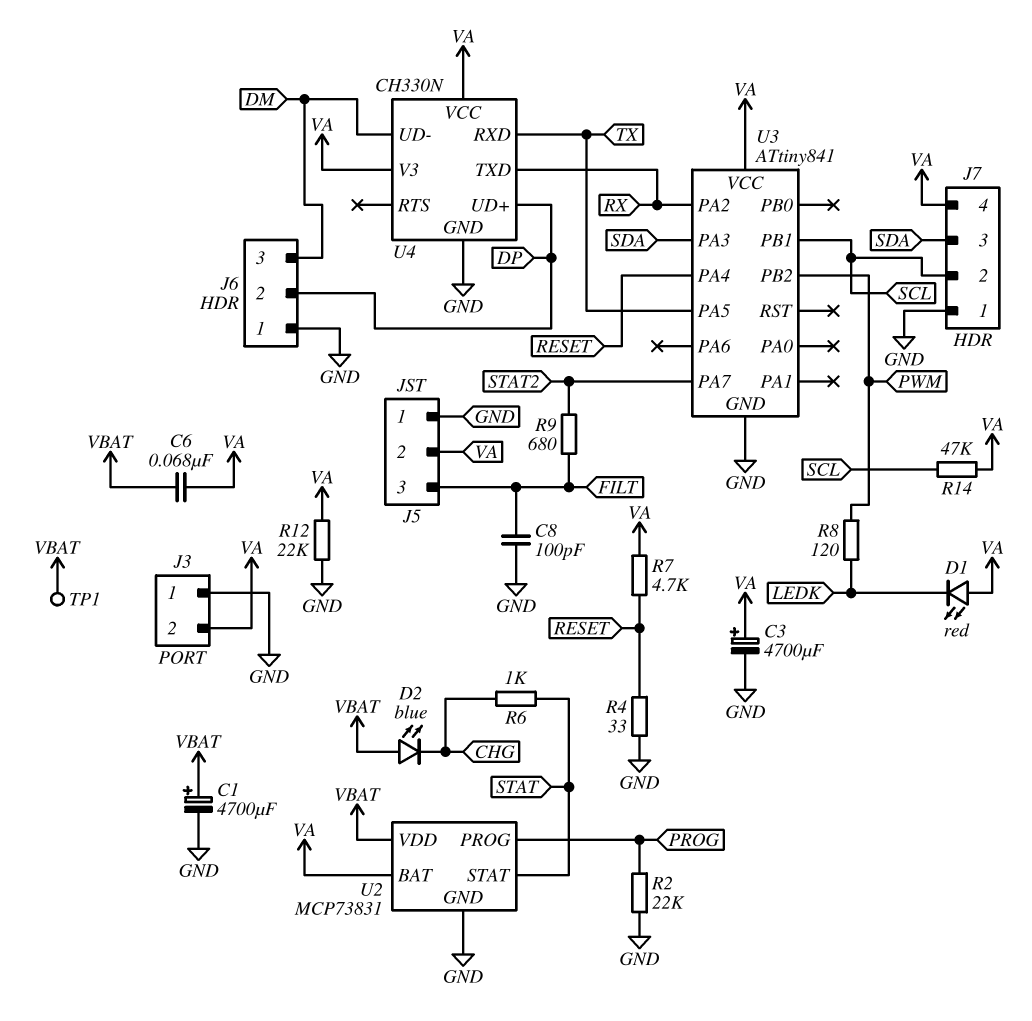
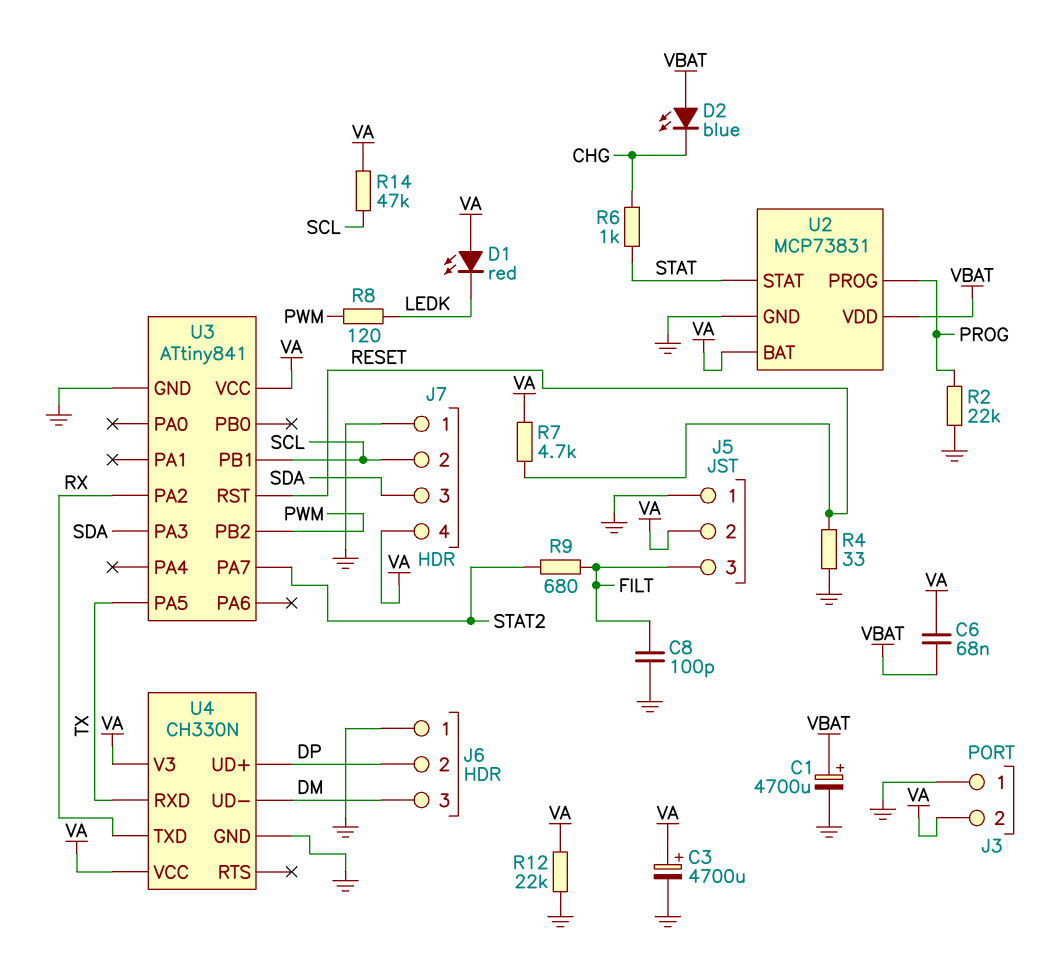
TP1: test point (VBAT) -> none
U3 pin PA4: RESET -> none
U3 pin RST: none -> RESET

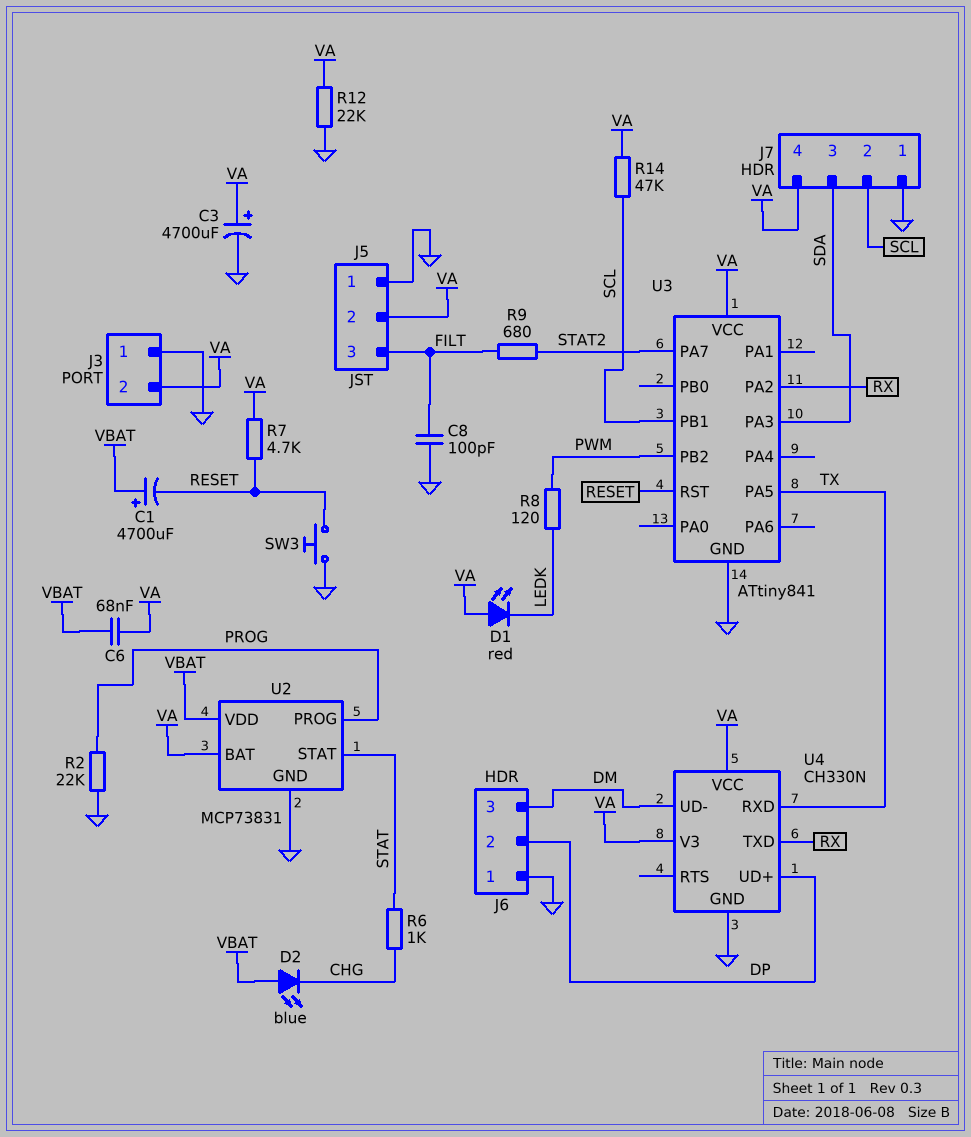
C1: 4700uF (plus VBAT, minus GND) -> 4700uF (plus VBAT, minus RESET)
R4: 33 (GND, RESET) -> none
SW3: none -> button (GND, RESET)

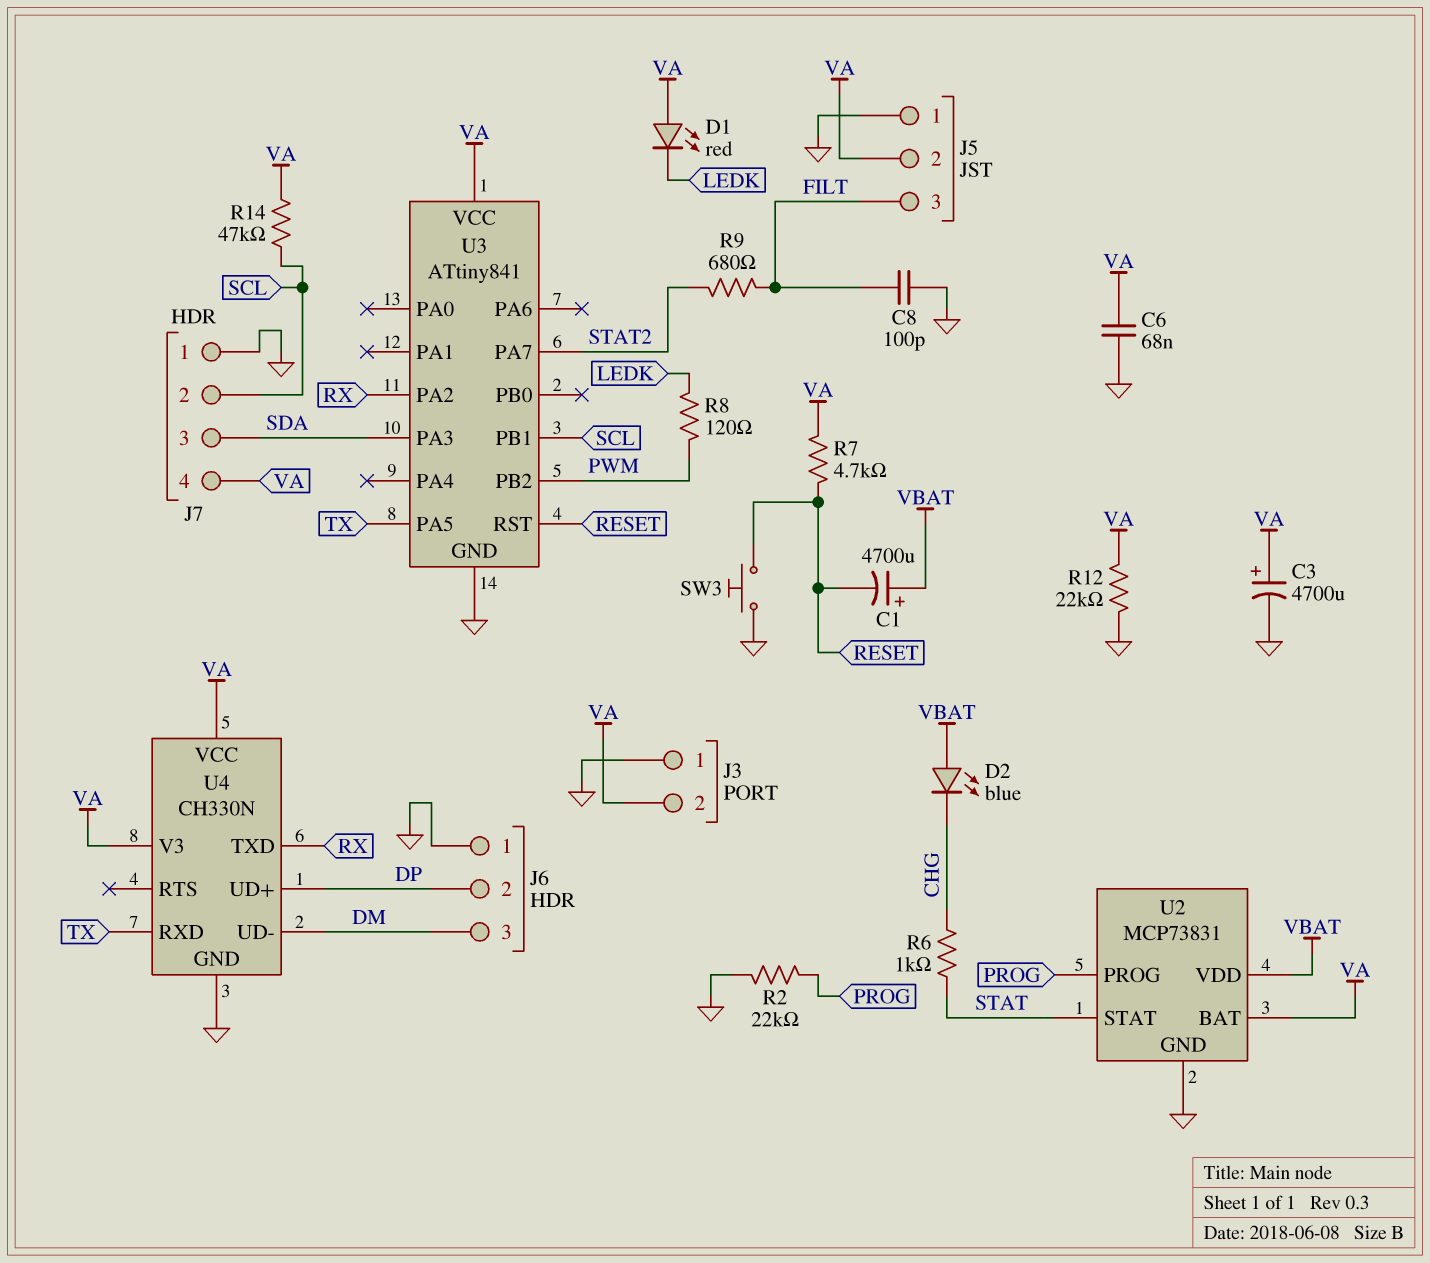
C6: 68nF (VA, VBAT) -> 68nF (GND, VA)

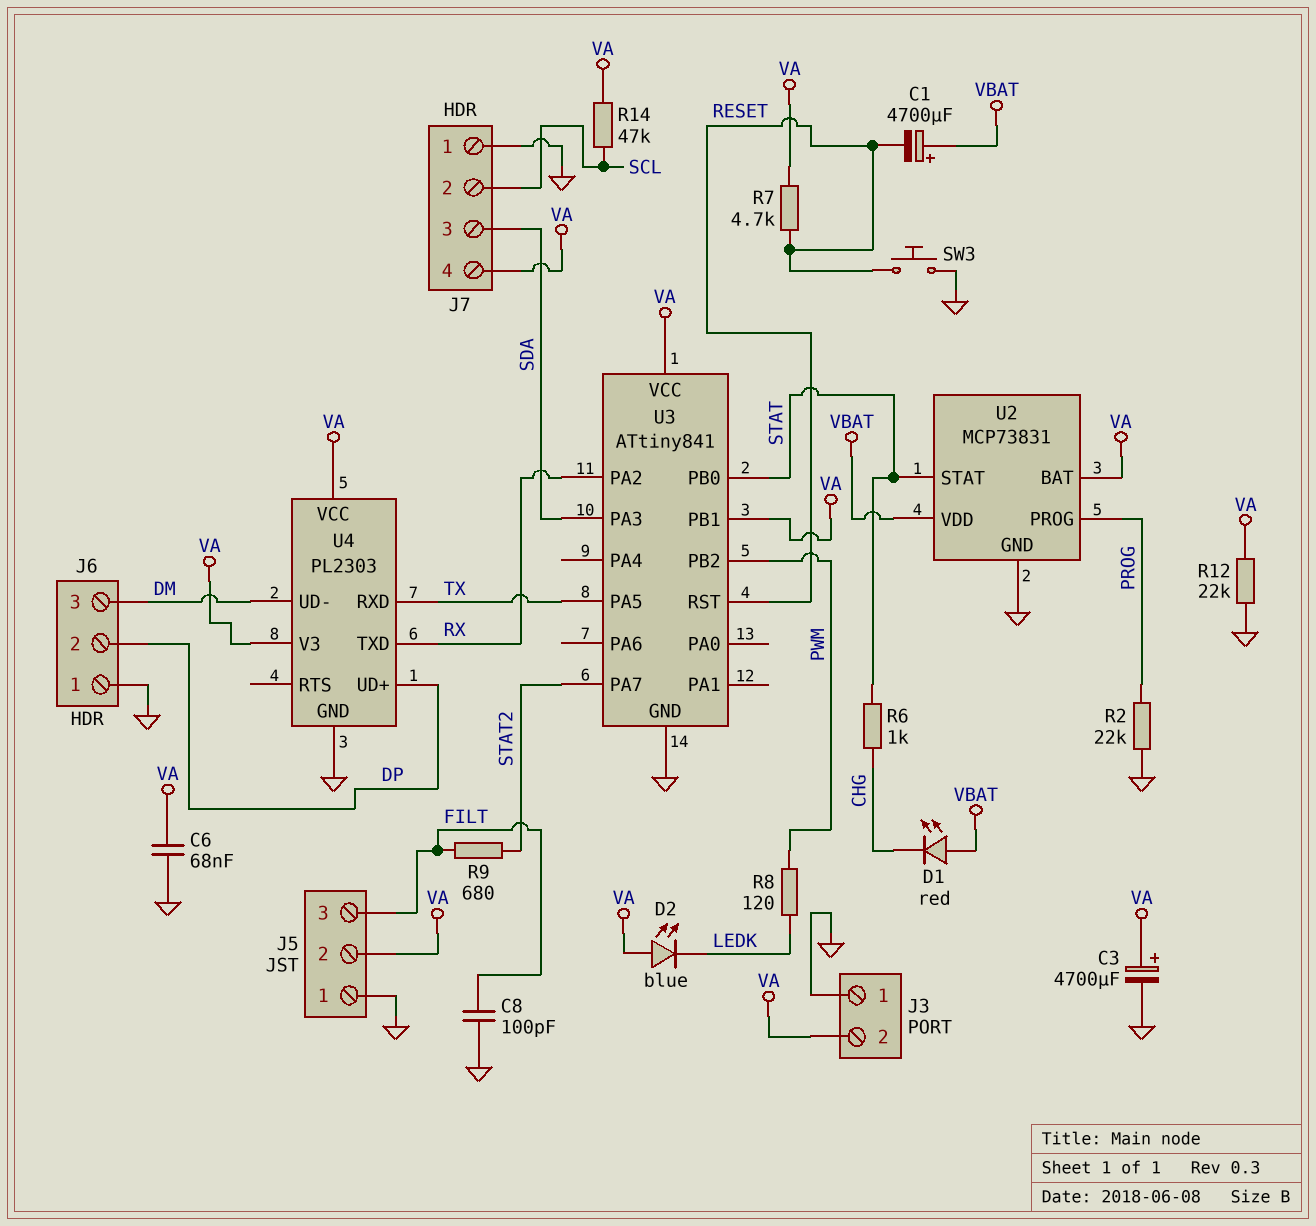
D1: LED red (A VA, K LEDK) -> LED red (A VBAT, K CHG)
D2: LED blue (A VBAT, K CHG) -> LED blue (A VA, K LEDK)
U3 pin PB0: none -> STAT
U3 pin PB1: SCL -> VA
U4: CH330N -> PL2303

